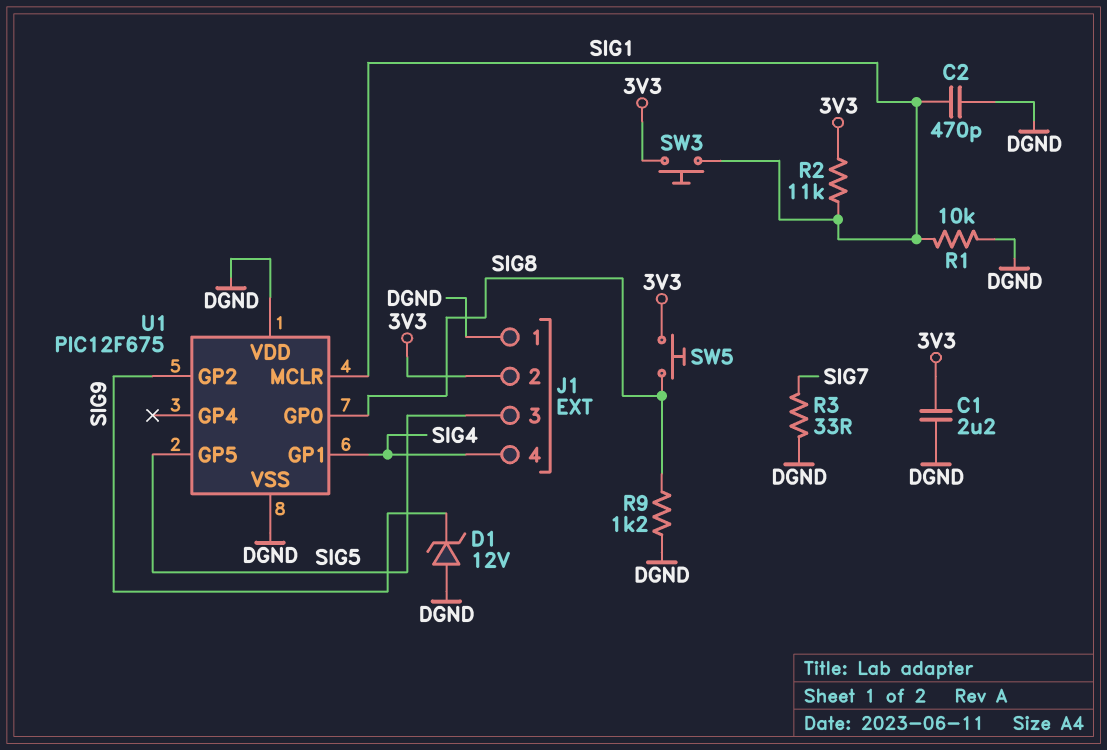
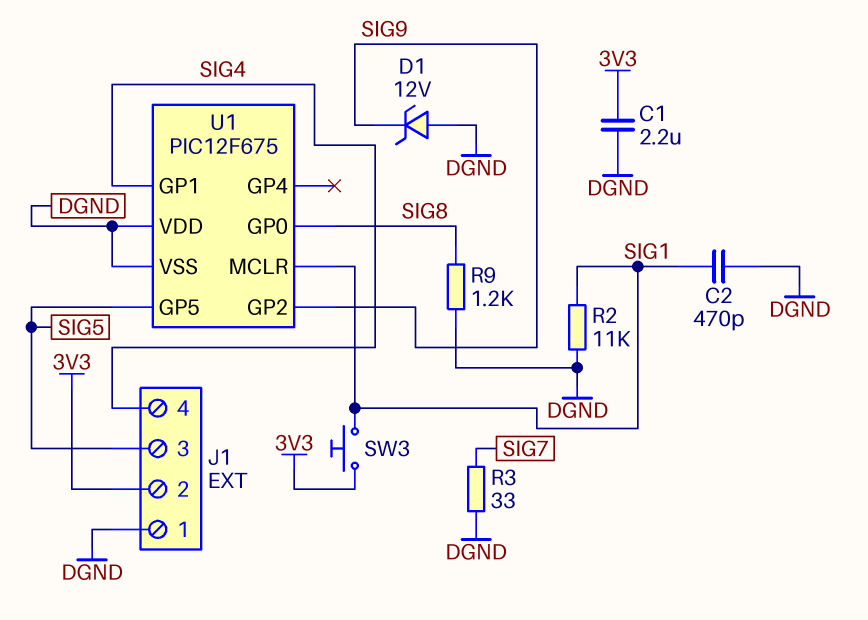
R1: 10k (DGND, SIG1) -> none
R2: 11k (3V3, SIG1) -> 11k (DGND, SIG1)
SW5: button (3V3, SIG8) -> none

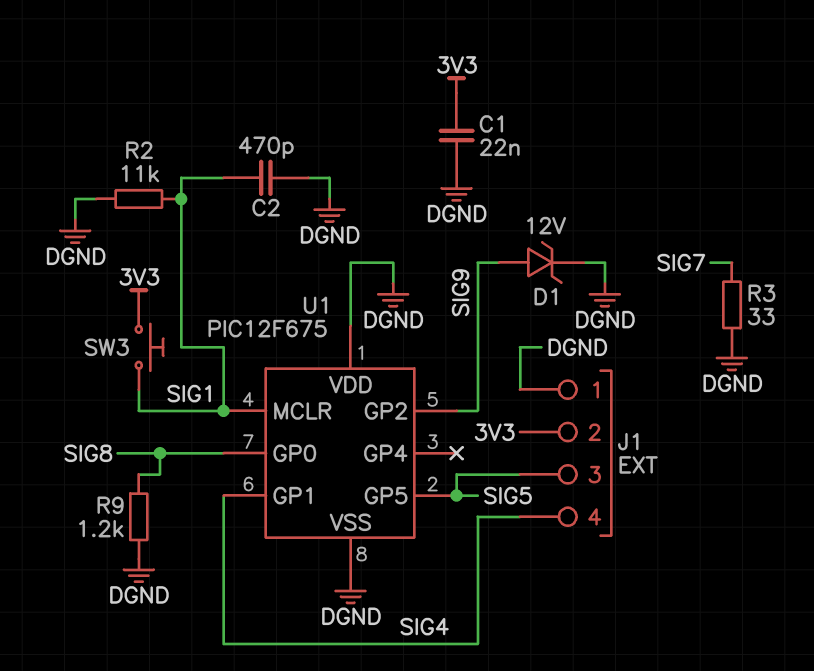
C1: 2.2uF (3V3, DGND) -> 22nF (3V3, DGND)
D1: zener 12V (A DGND, K SIG9) -> zener 12V (A SIG9, K DGND)

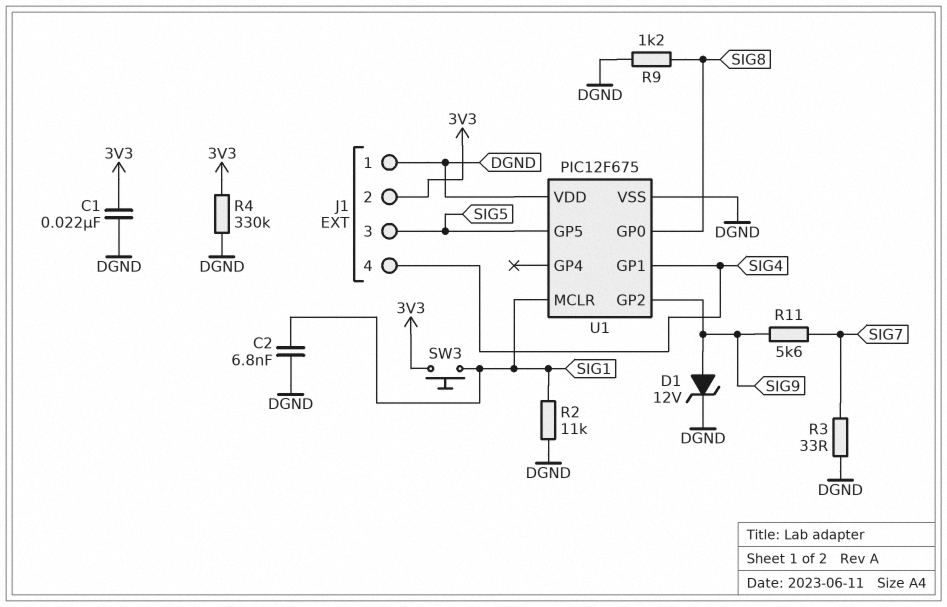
C2: 470pF (DGND, SIG1) -> 6.8nF (DGND, SIG1)
R4: none -> 330k (3V3, DGND)
R11: none -> 5.6k (SIG7, SIG9)

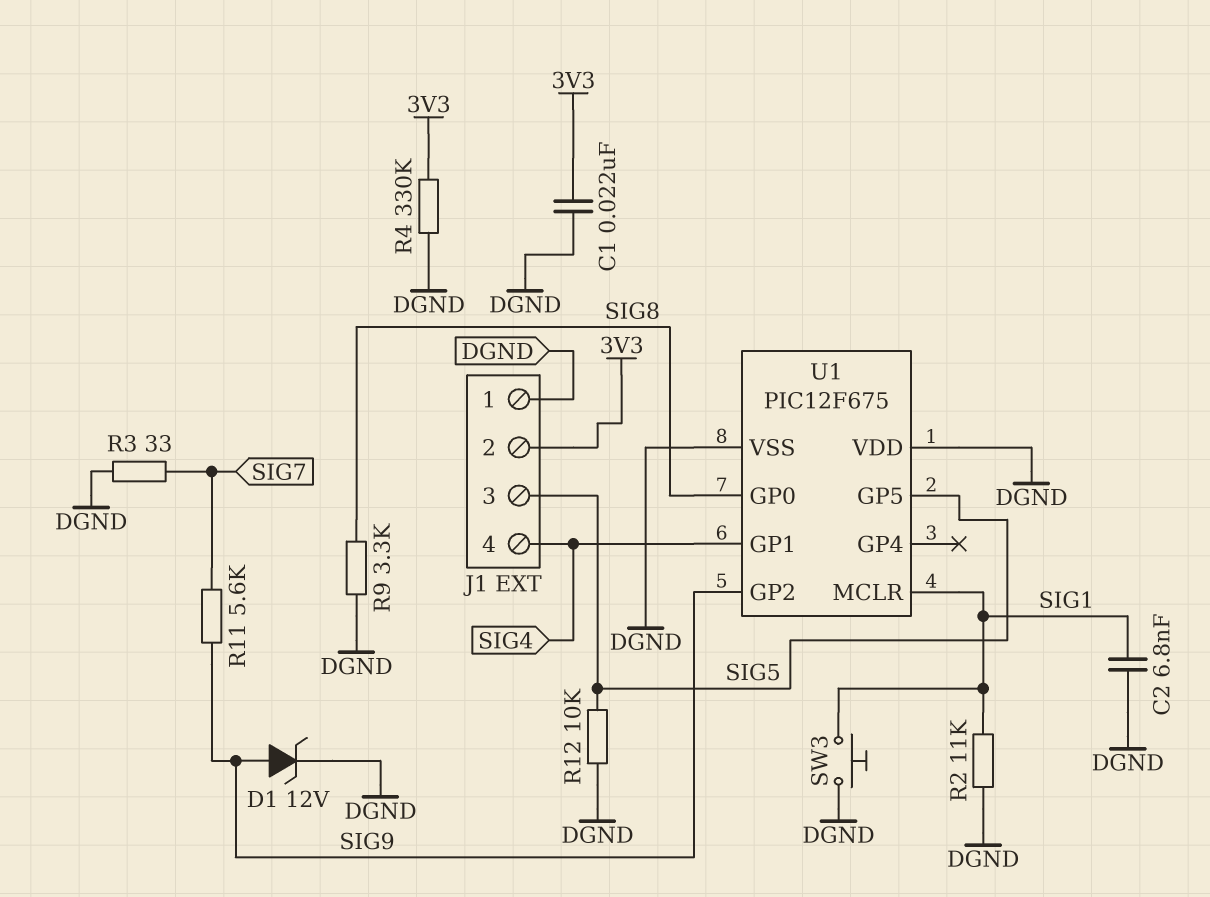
R9: 1.2k (DGND, SIG8) -> 3.3k (DGND, SIG8)
R12: none -> 10k (DGND, SIG5)
SW3: button (3V3, SIG1) -> button (DGND, SIG1)

